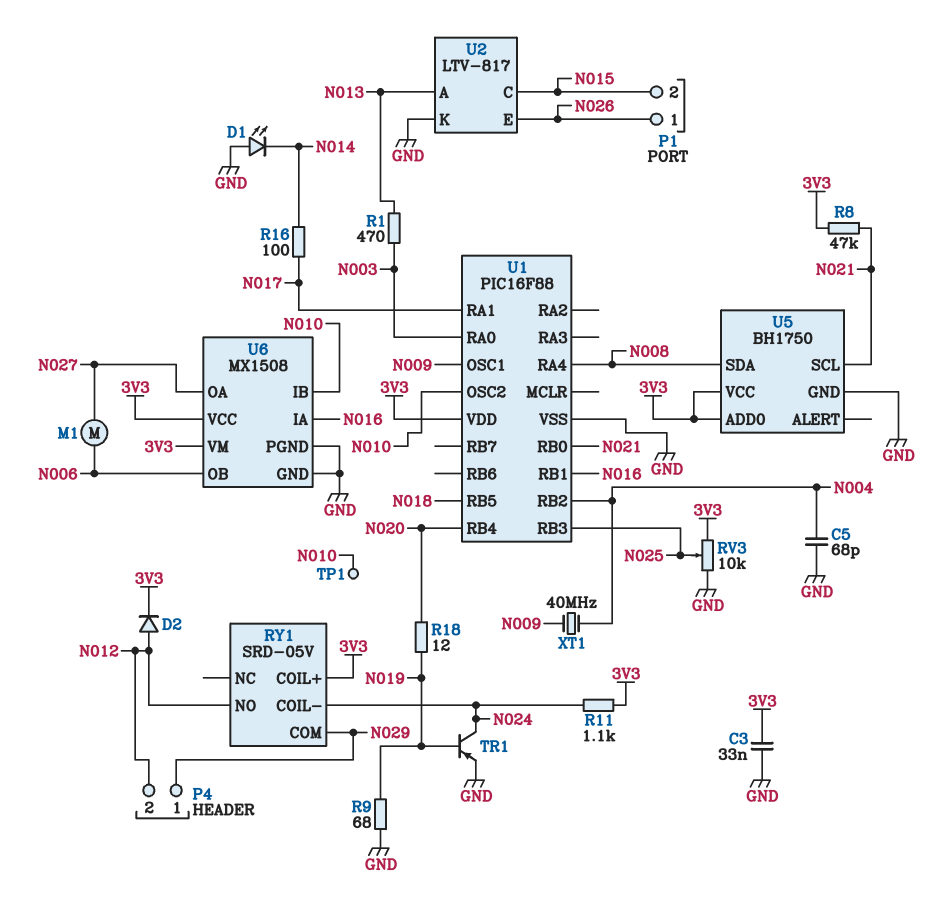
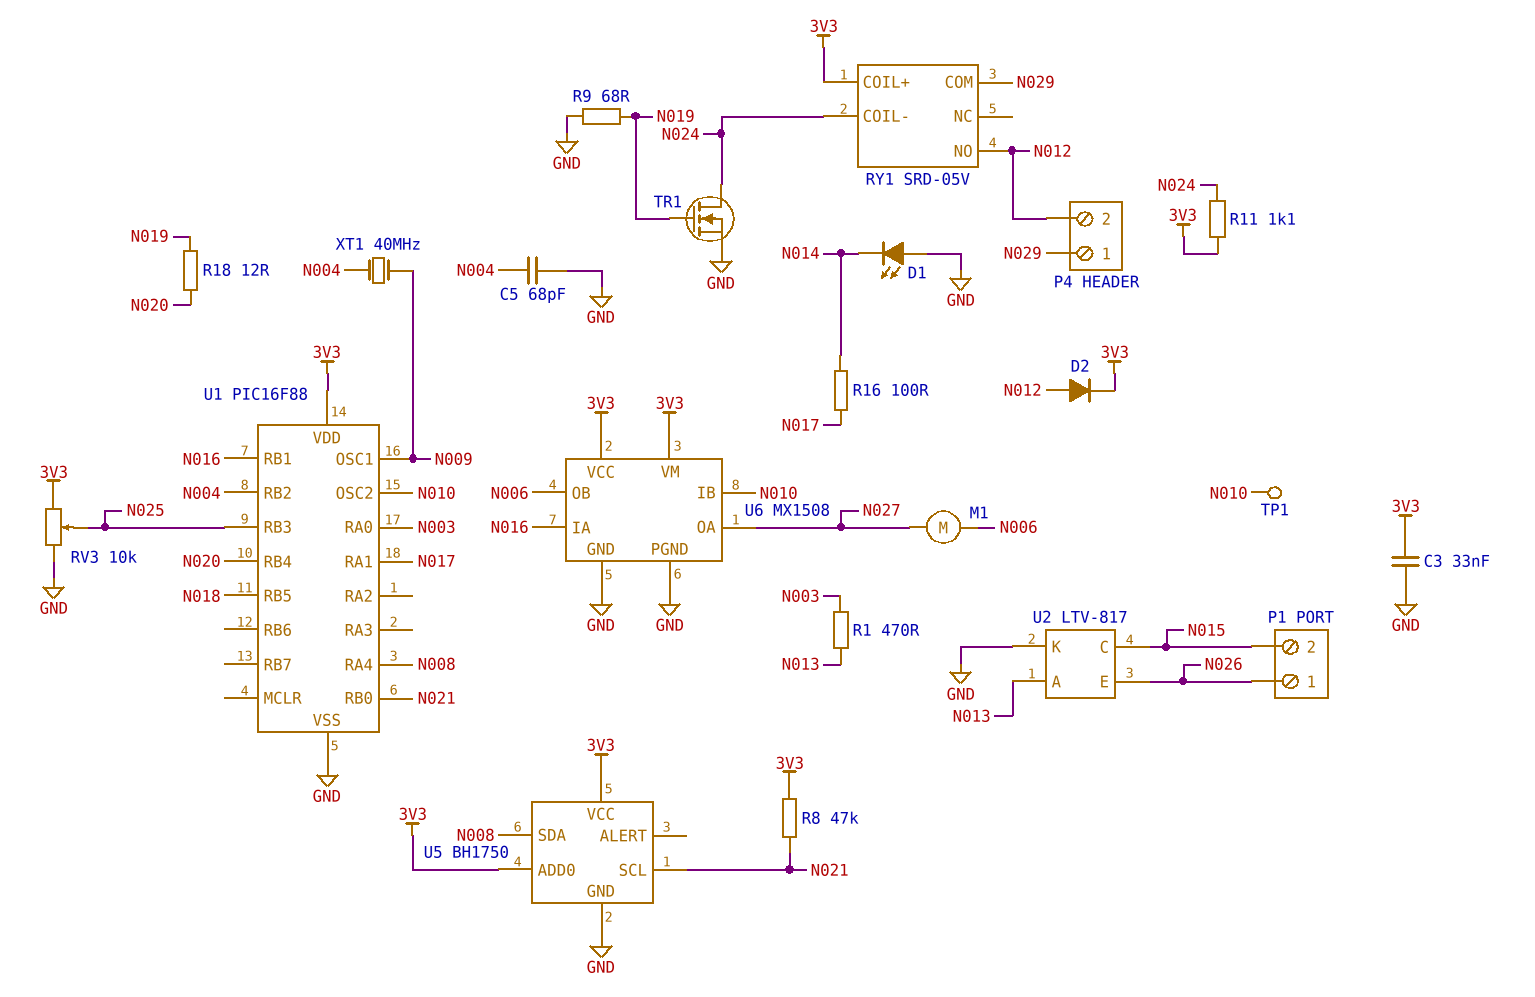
TR1: PNP (B N019, C N024, E GND) -> NMOS (G N019, D N024, S GND)

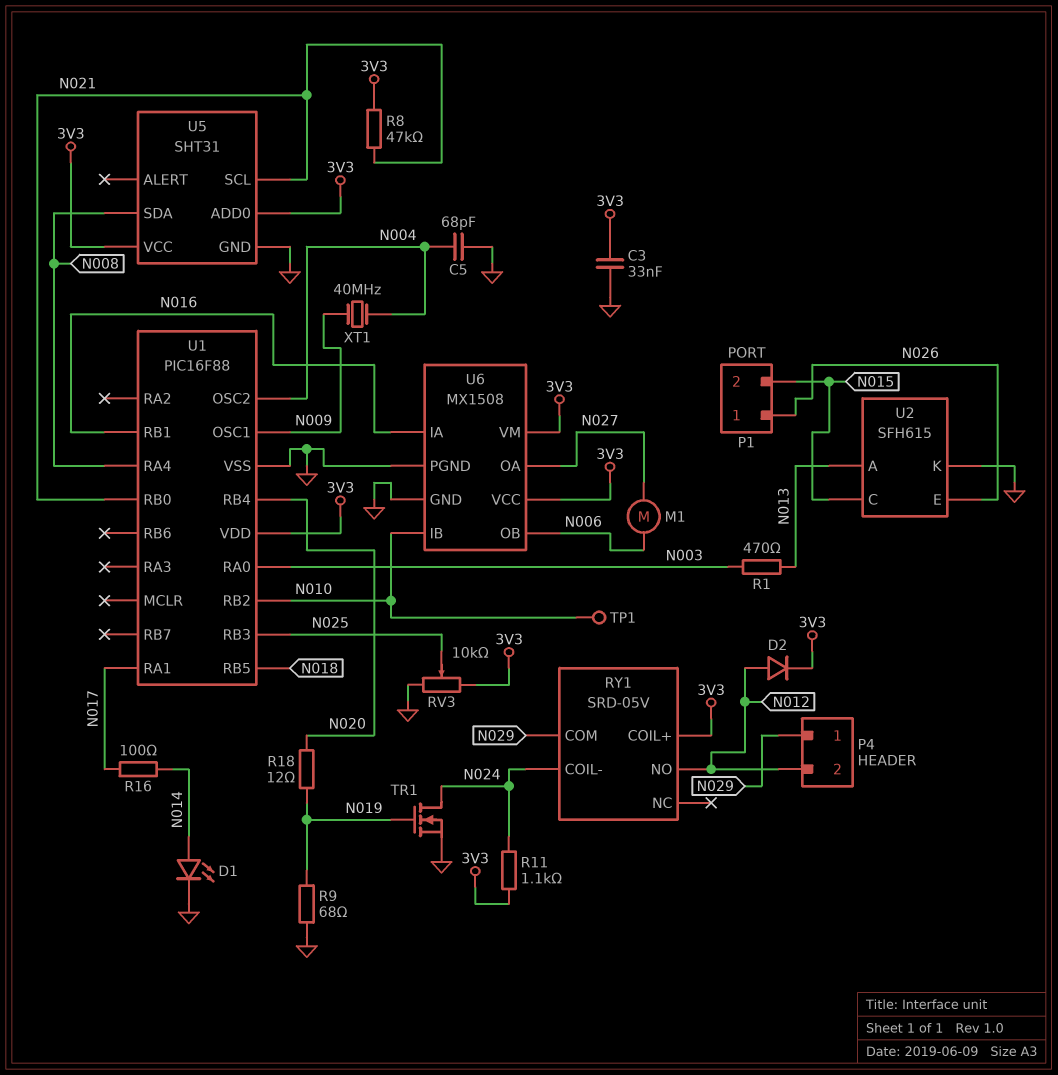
D1: LED (A GND, K N014) -> LED (A N014, K GND)
U1 pin OSC2: N010 -> N004
U1 pin RB2: N004 -> N010
U2: LTV-817 -> SFH615
U5: BH1750 -> SHT31

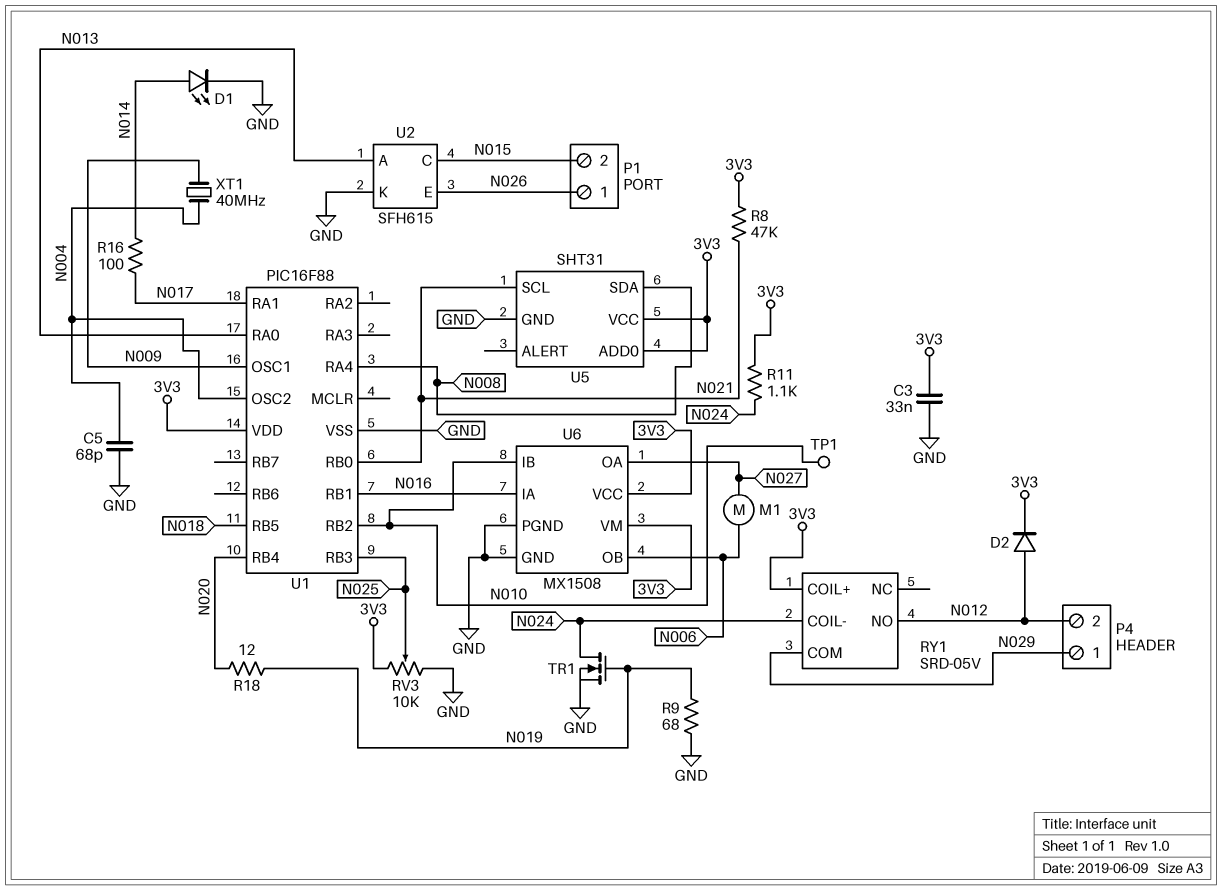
R1: 470 (N003, N013) -> none
U1 pin RA0: N003 -> N013

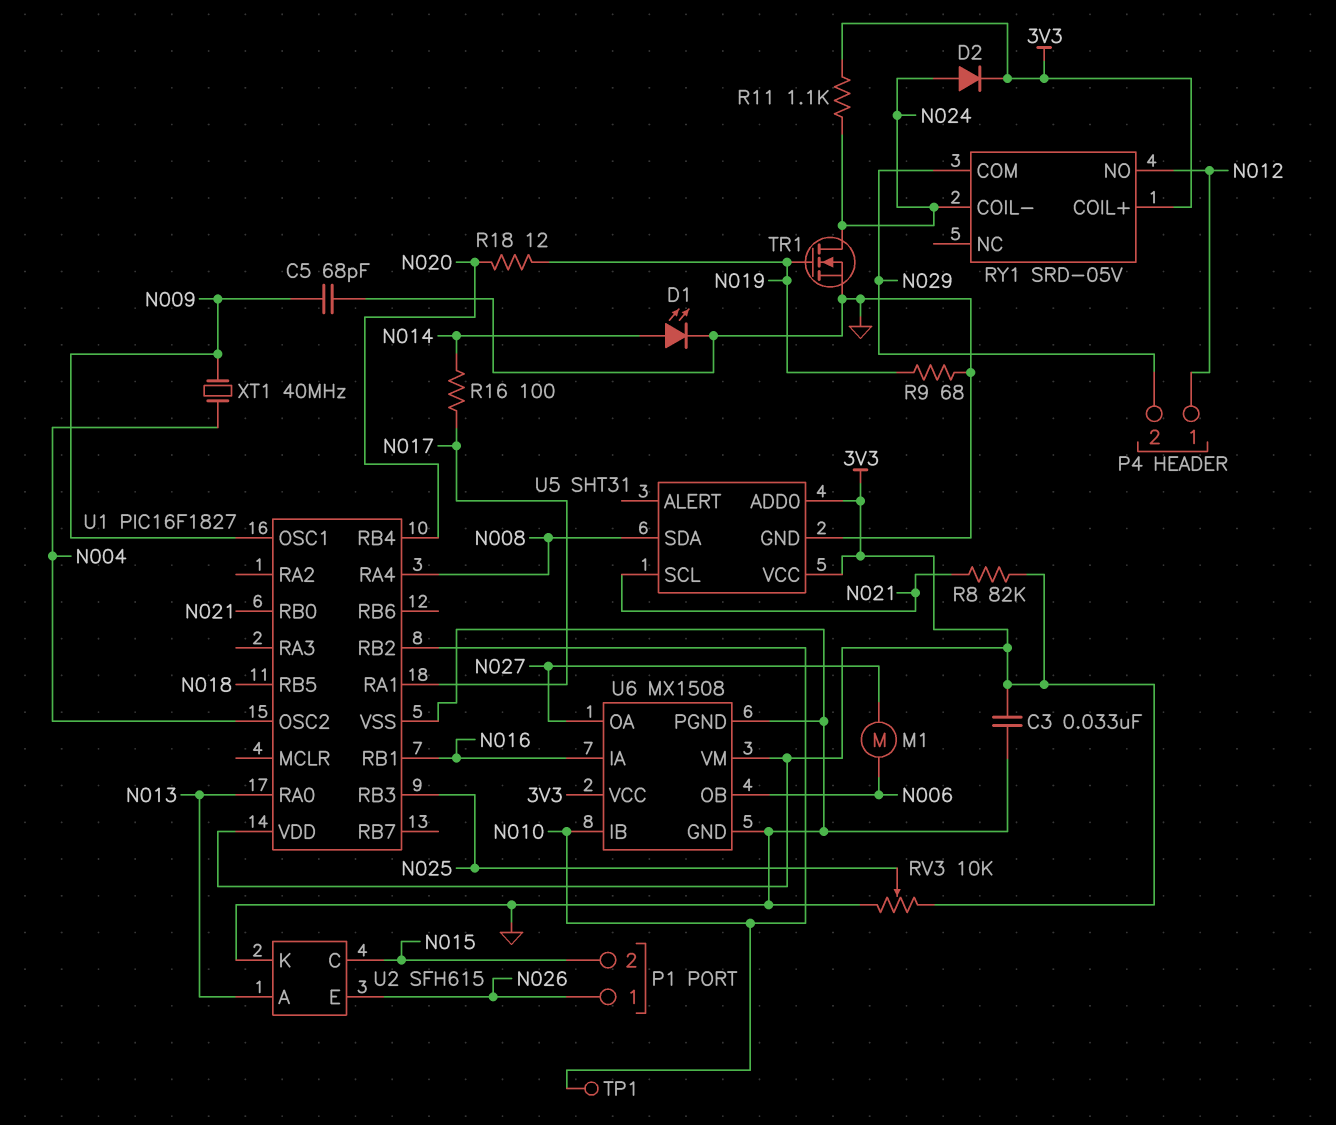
C5: 68pF (GND, N004) -> 68pF (GND, N009)
D2: diode (A N012, K 3V3) -> diode (A N024, K 3V3)
P4 pin 1: N029 -> N012
P4 pin 2: N012 -> N029
R8: 47k (3V3, N021) -> 82k (3V3, N021)
U1: PIC16F88 -> PIC16F1827

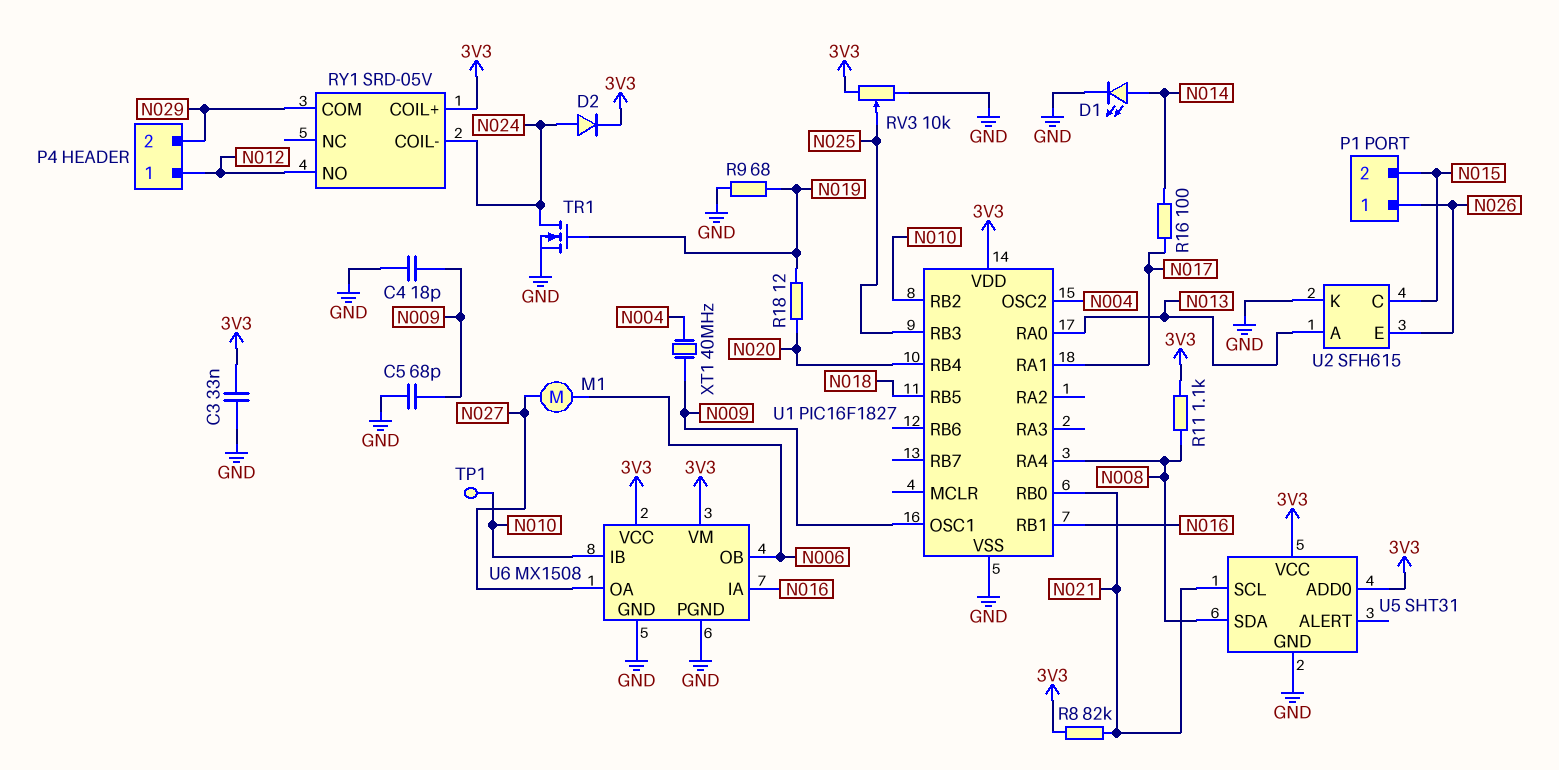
C4: none -> 18pF (GND, N009)
R11: 1.1k (3V3, N024) -> 1.1k (3V3, N008)

